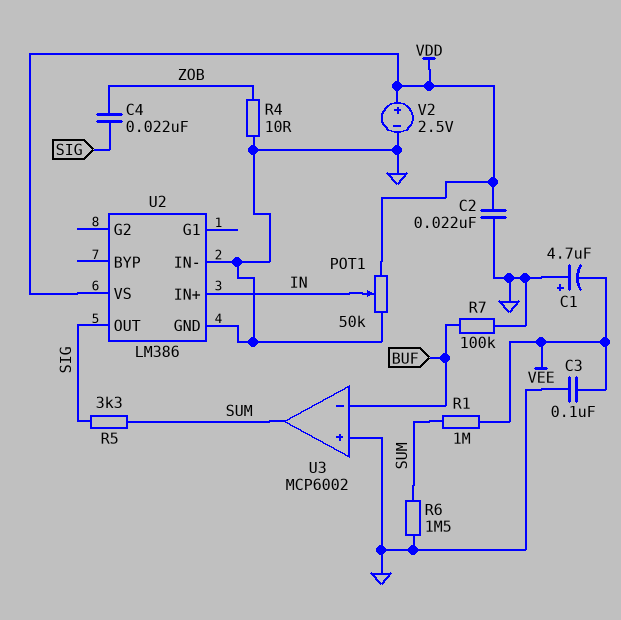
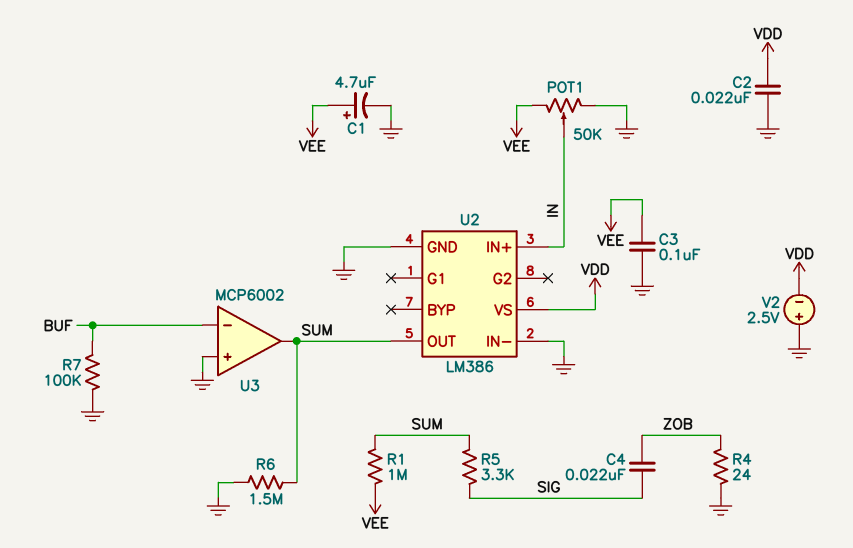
C1: 4.7uF (plus GND, minus VEE) -> 4.7uF (plus VEE, minus GND)
POT1: 50k (GND, VDD, wiper IN) -> 50k (GND, VEE, wiper IN)
R4: 10 (GND, ZOB) -> 24 (GND, ZOB)
U2 pin OUT: SIG -> SUM
V2: 2.5V (plus VDD, minus GND) -> 2.5V (plus GND, minus VDD)

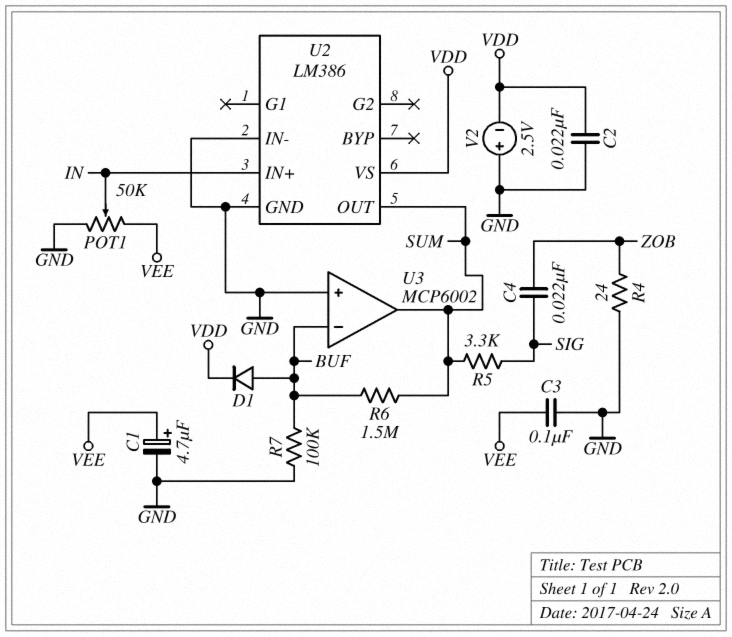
D1: none -> diode (A BUF, K VDD)
R1: 1M (SUM, VEE) -> none
R6: 1.5M (GND, SUM) -> 1.5M (BUF, SUM)

